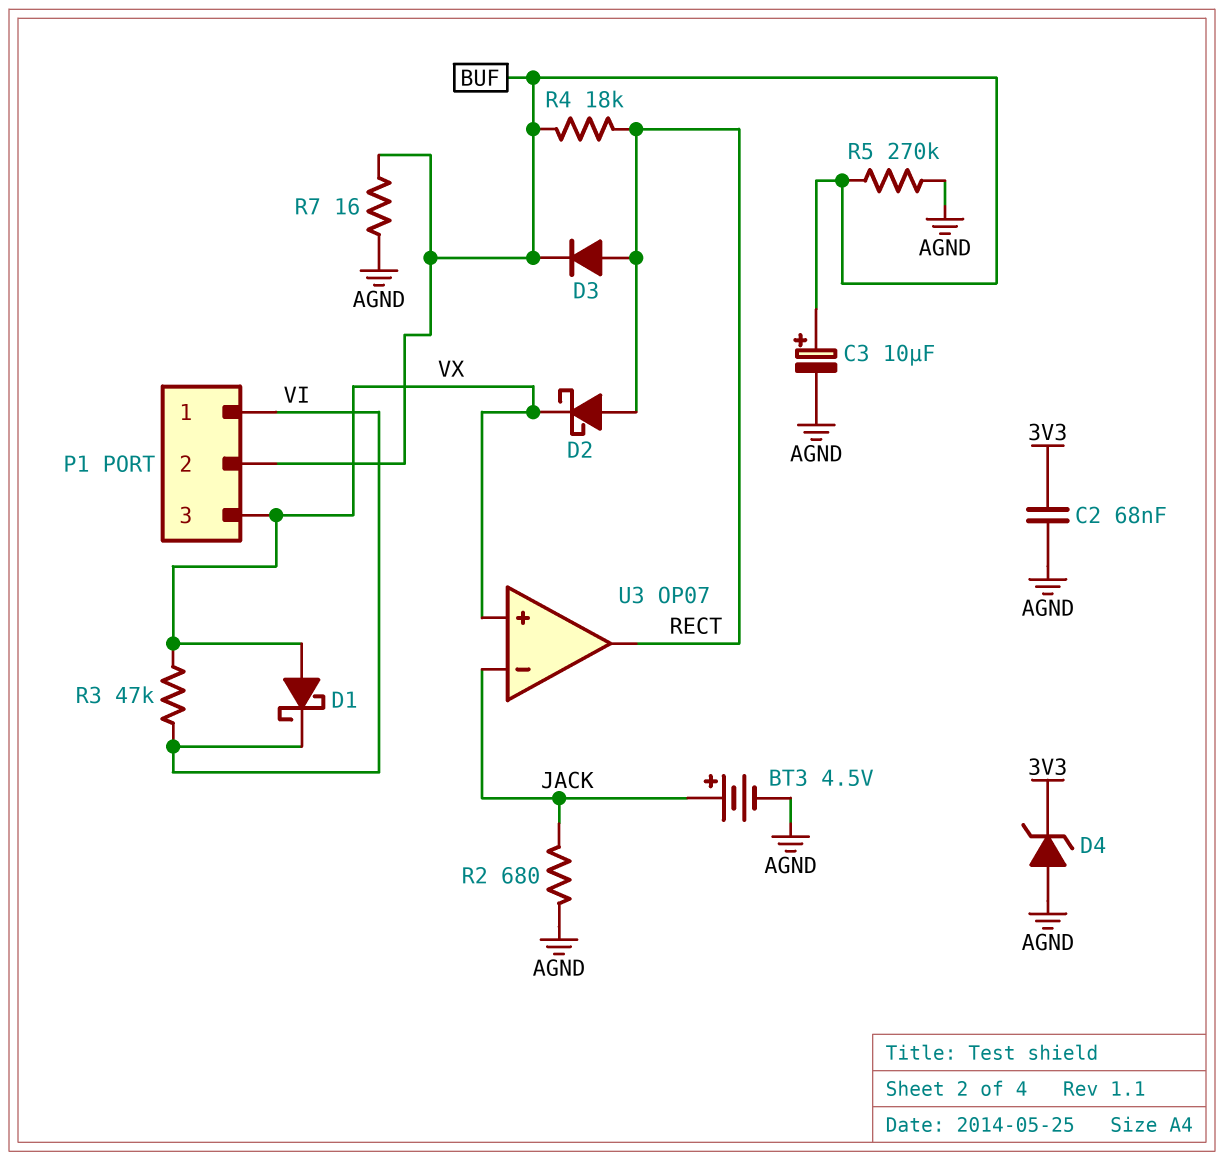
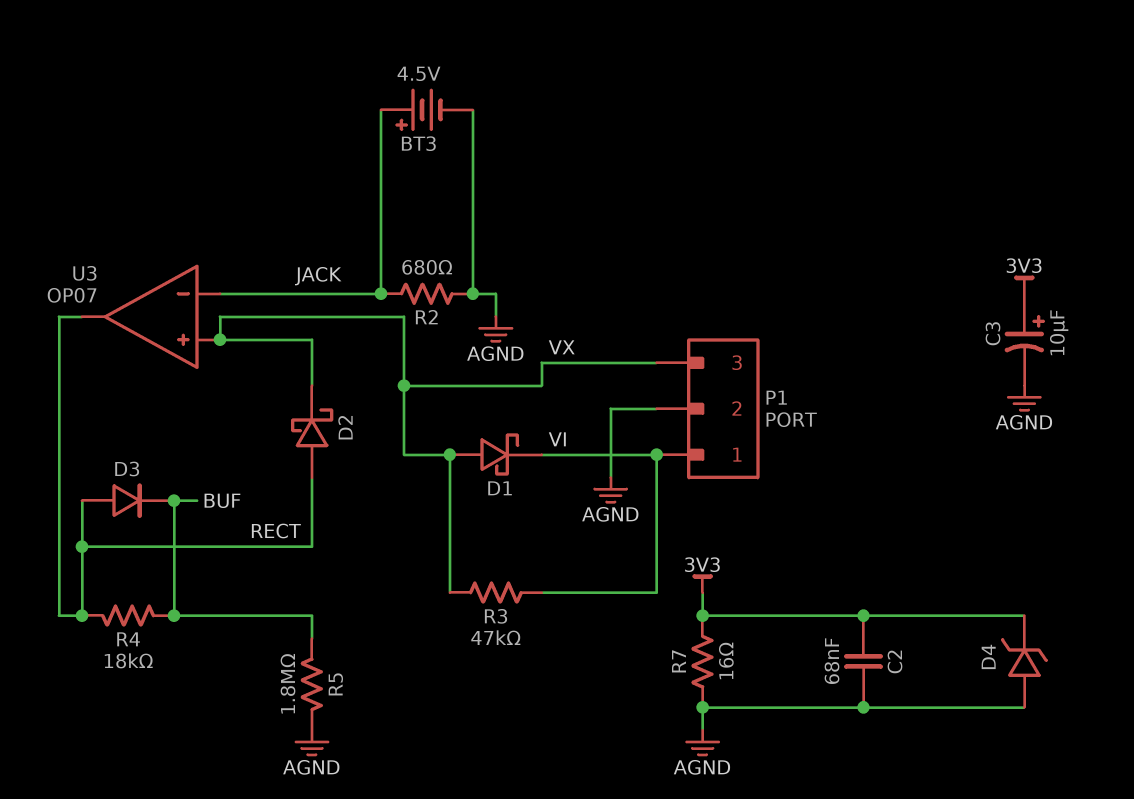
C3: 10uF (plus BUF, minus AGND) -> 10uF (plus 3V3, minus AGND)
P1 pin 2: BUF -> AGND
R5: 270k (AGND, BUF) -> 1.8M (AGND, BUF)
R7: 16 (AGND, BUF) -> 16 (3V3, AGND)

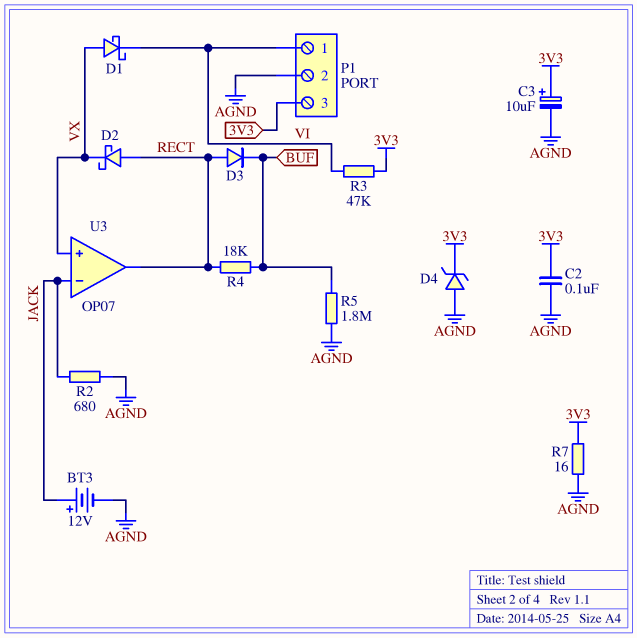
BT3: 4.5V (plus JACK, minus AGND) -> 12V (plus JACK, minus AGND)
C2: 68nF (3V3, AGND) -> 100nF (3V3, AGND)
P1 pin 3: VX -> 3V3
R3: 47k (VI, VX) -> 47k (3V3, VI)

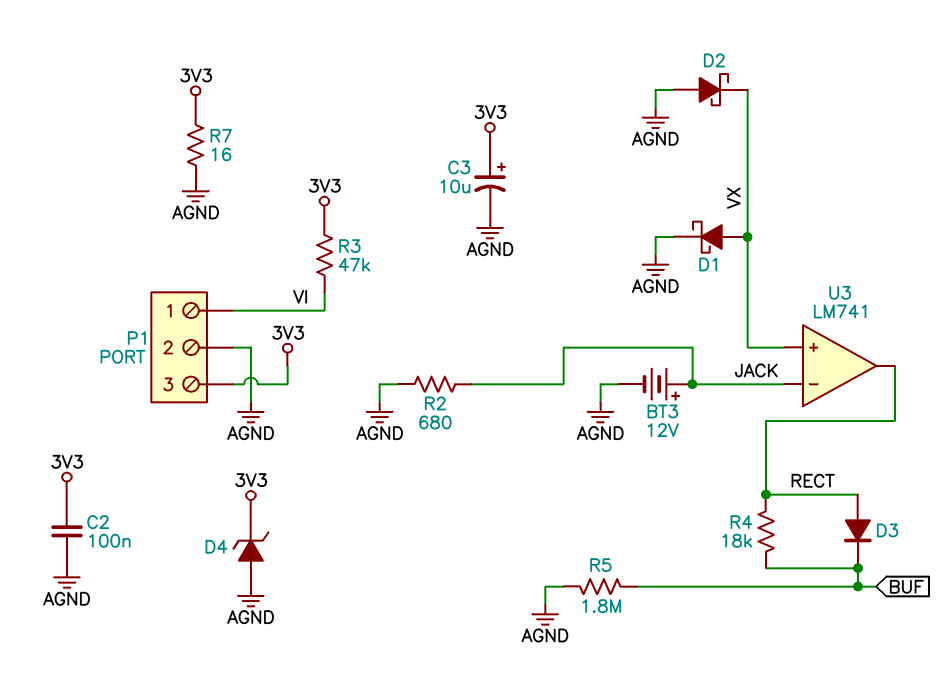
D1: schottky (A VX, K VI) -> schottky (A VX, K AGND)
D2: schottky (A RECT, K VX) -> schottky (A AGND, K VX)
U3: OP07 -> LM741

